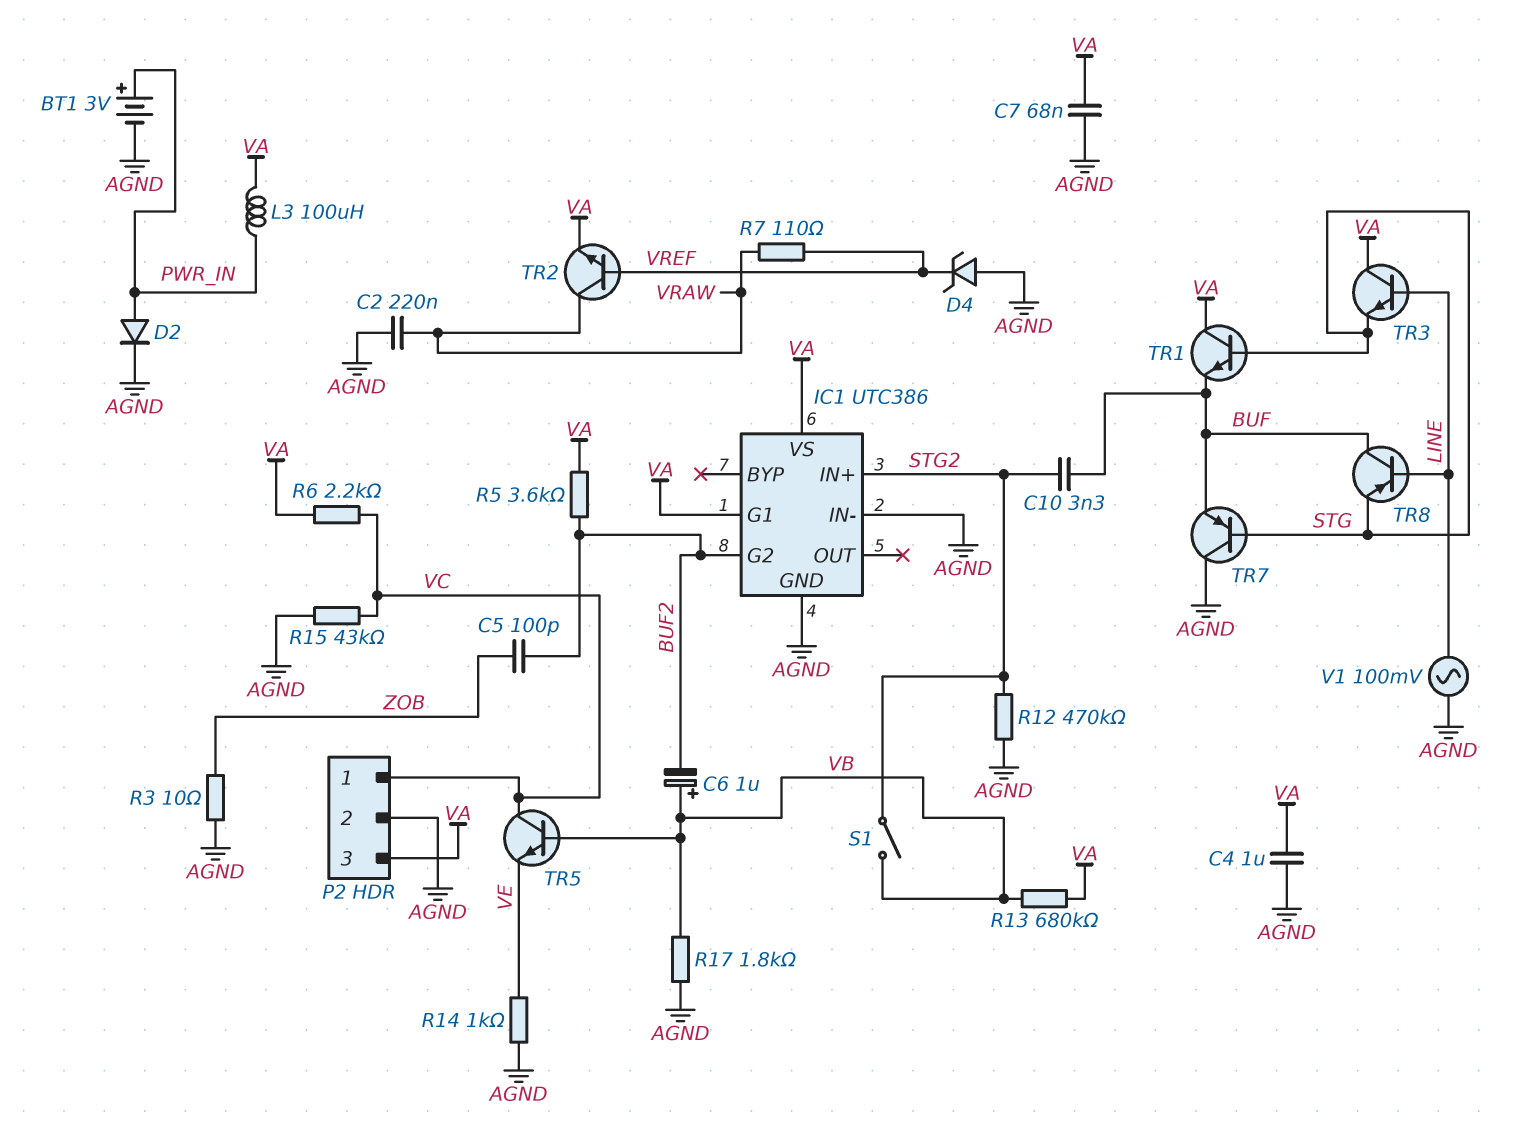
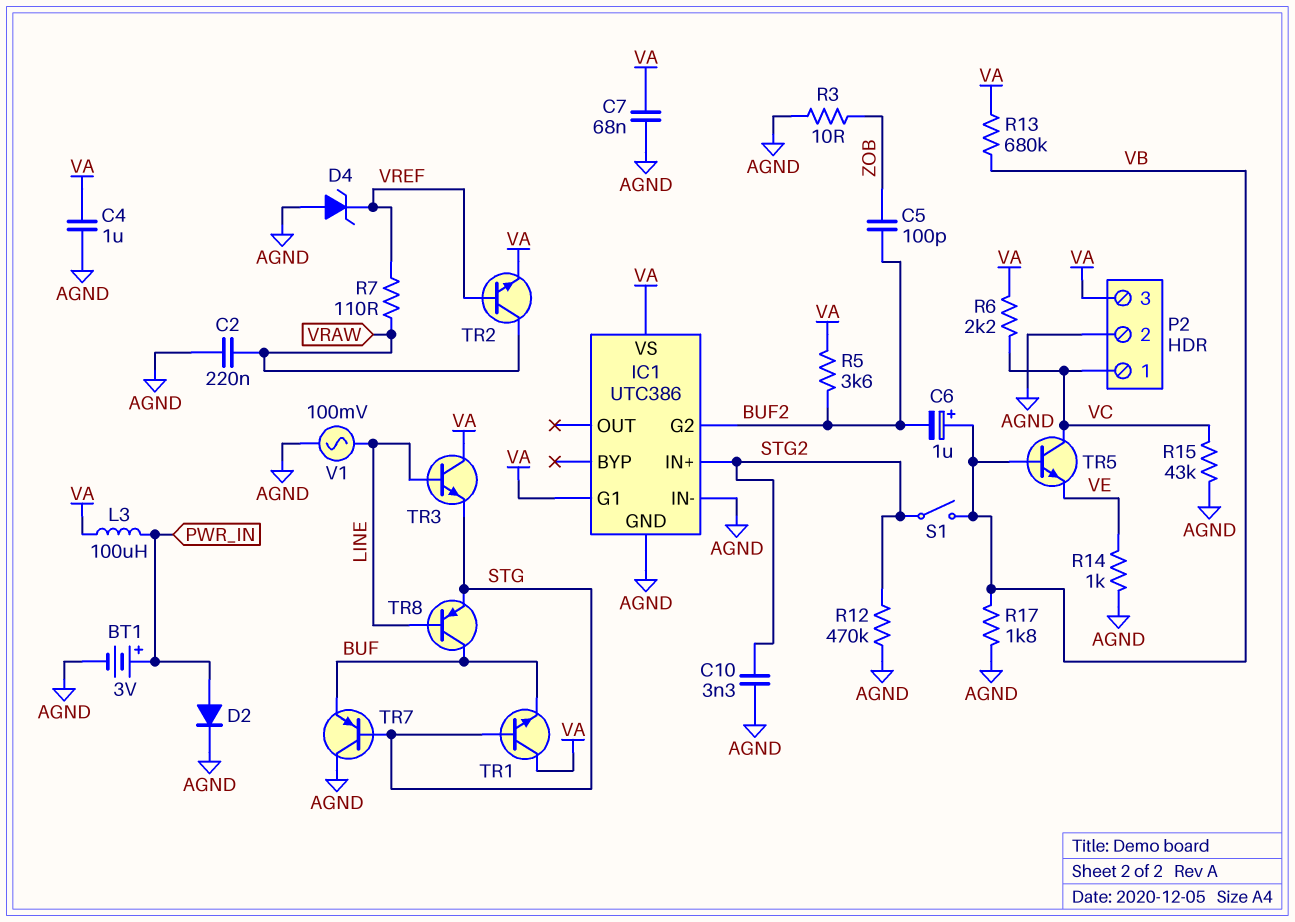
C10: 3.3nF (BUF, STG2) -> 3.3nF (AGND, STG2)

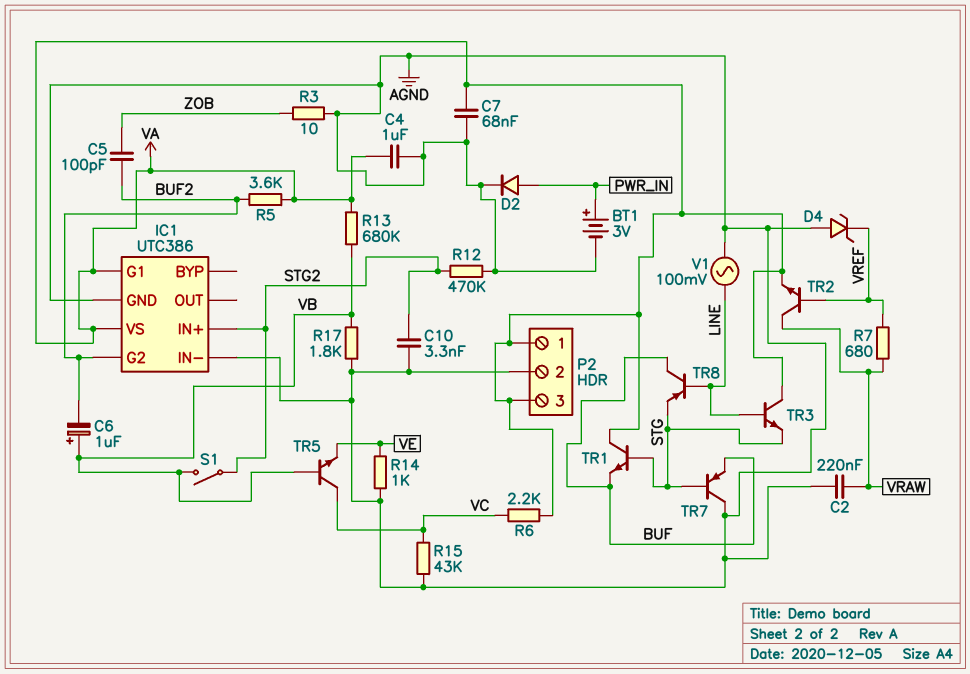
L3: 100uH (PWR_IN, VA) -> none
P2 pin 1: VC -> VA
R7: 110 (VRAW, VREF) -> 680 (VRAW, VREF)

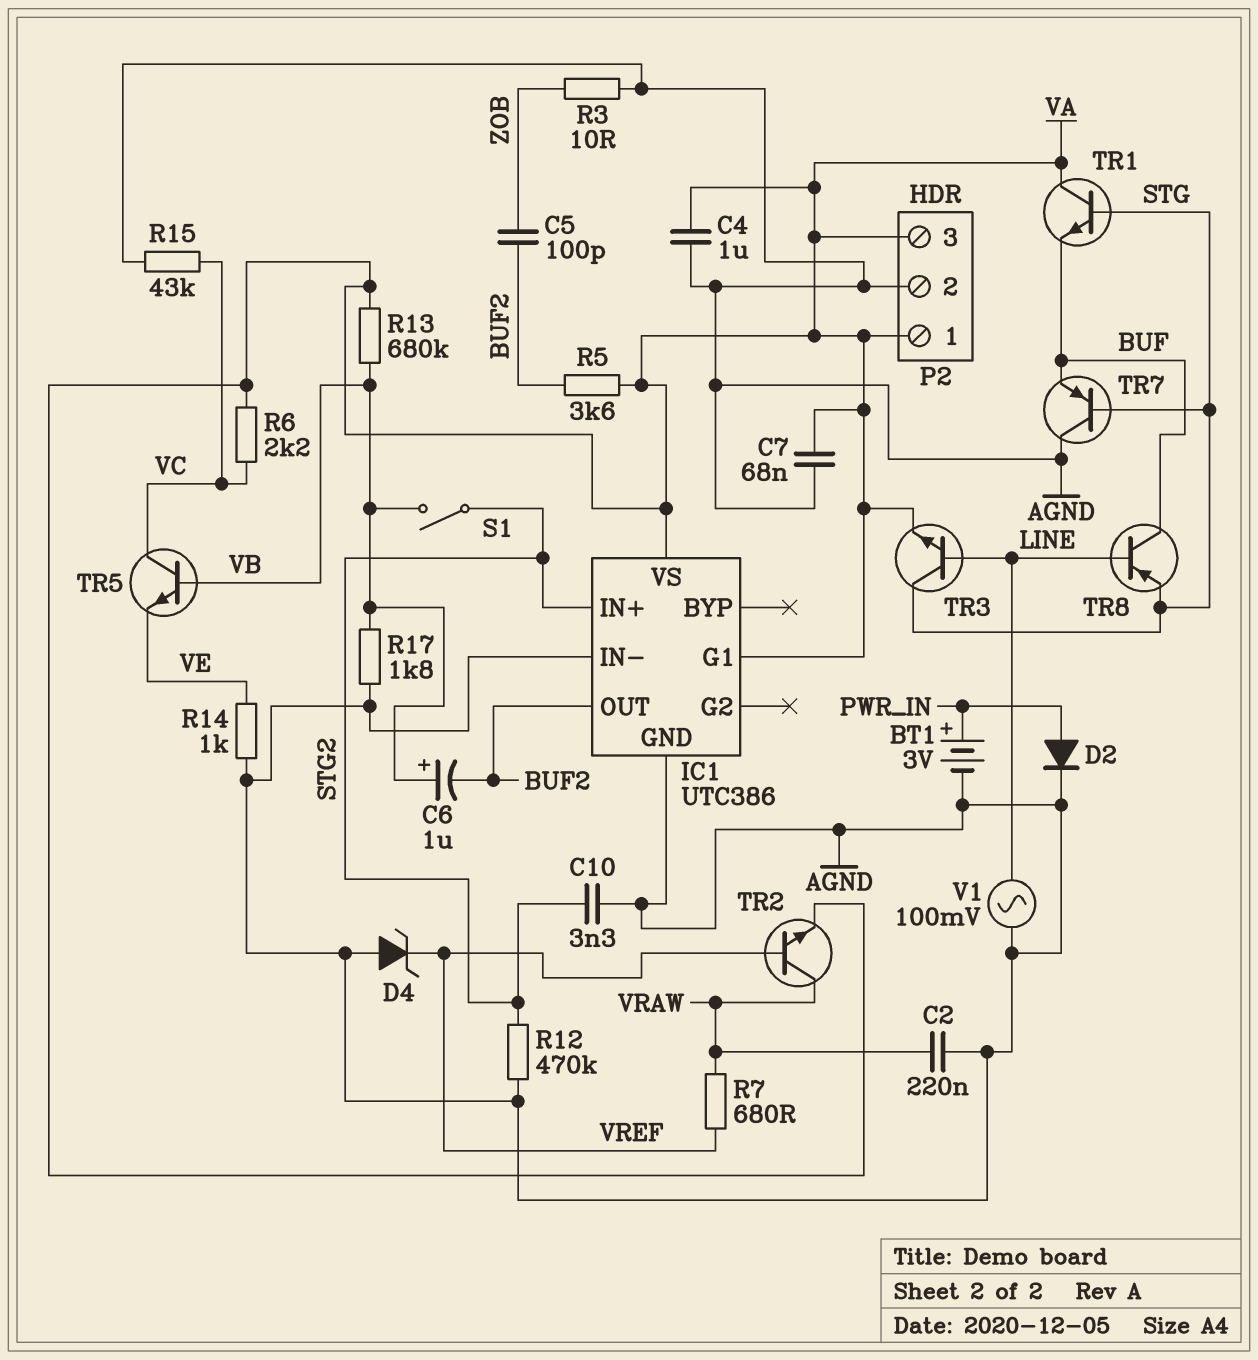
IC1 pin G2: BUF2 -> none
IC1 pin OUT: none -> BUF2
TR3: NPN (B LINE, C VA, E STG) -> NPN (B LINE, C STG, E VA)

